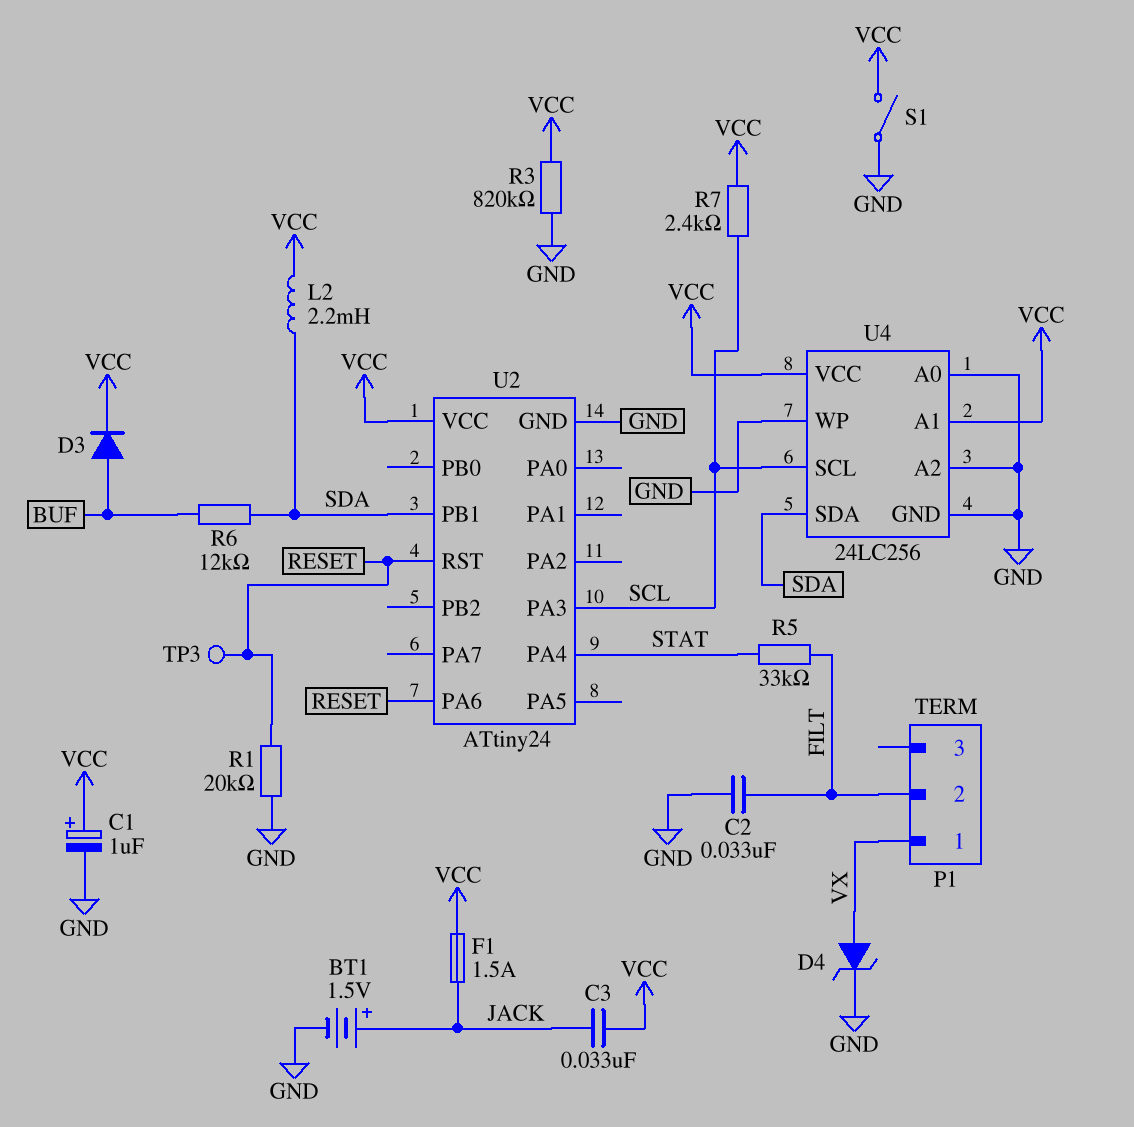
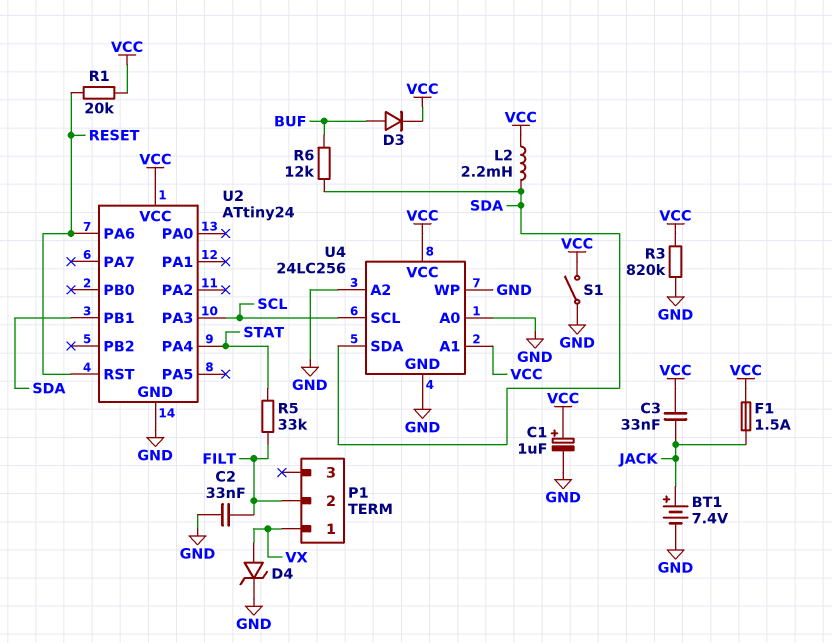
BT1: 1.5V (plus JACK, minus GND) -> 7.4V (plus JACK, minus GND)
R1: 20k (GND, RESET) -> 20k (RESET, VCC)
R7: 2.4k (SCL, VCC) -> none
TP3: test point (RESET) -> none

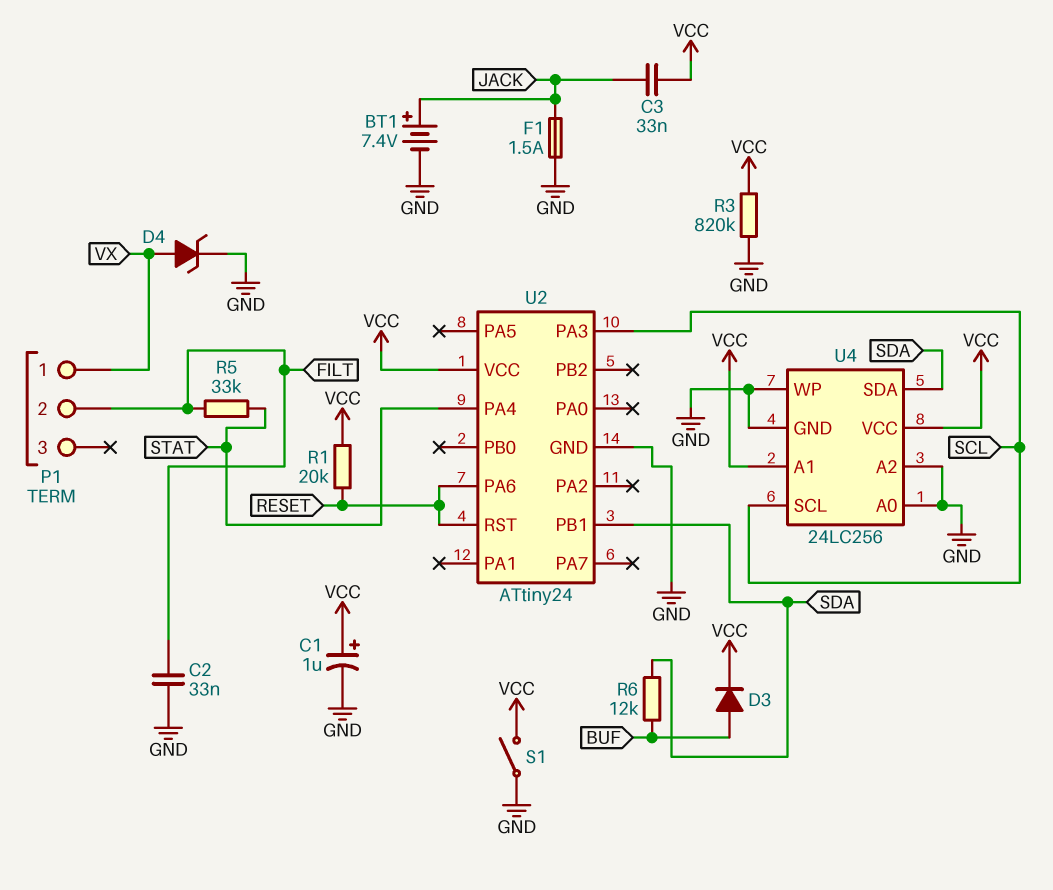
F1: 1.5A (JACK, VCC) -> 1.5A (GND, JACK)
L2: 2.2mH (SDA, VCC) -> none

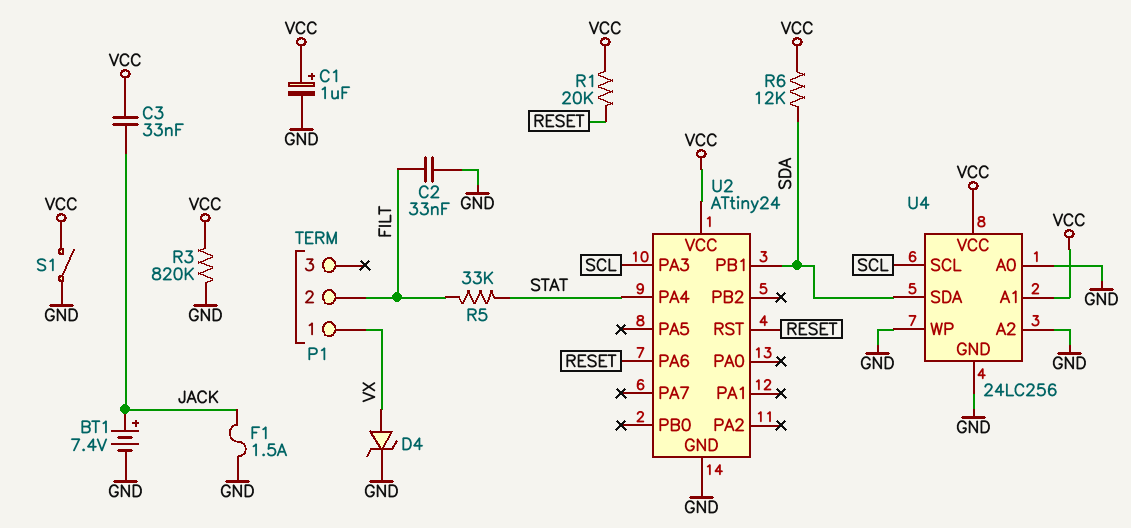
D3: diode (A BUF, K VCC) -> none
R6: 12k (BUF, SDA) -> 12k (SDA, VCC)

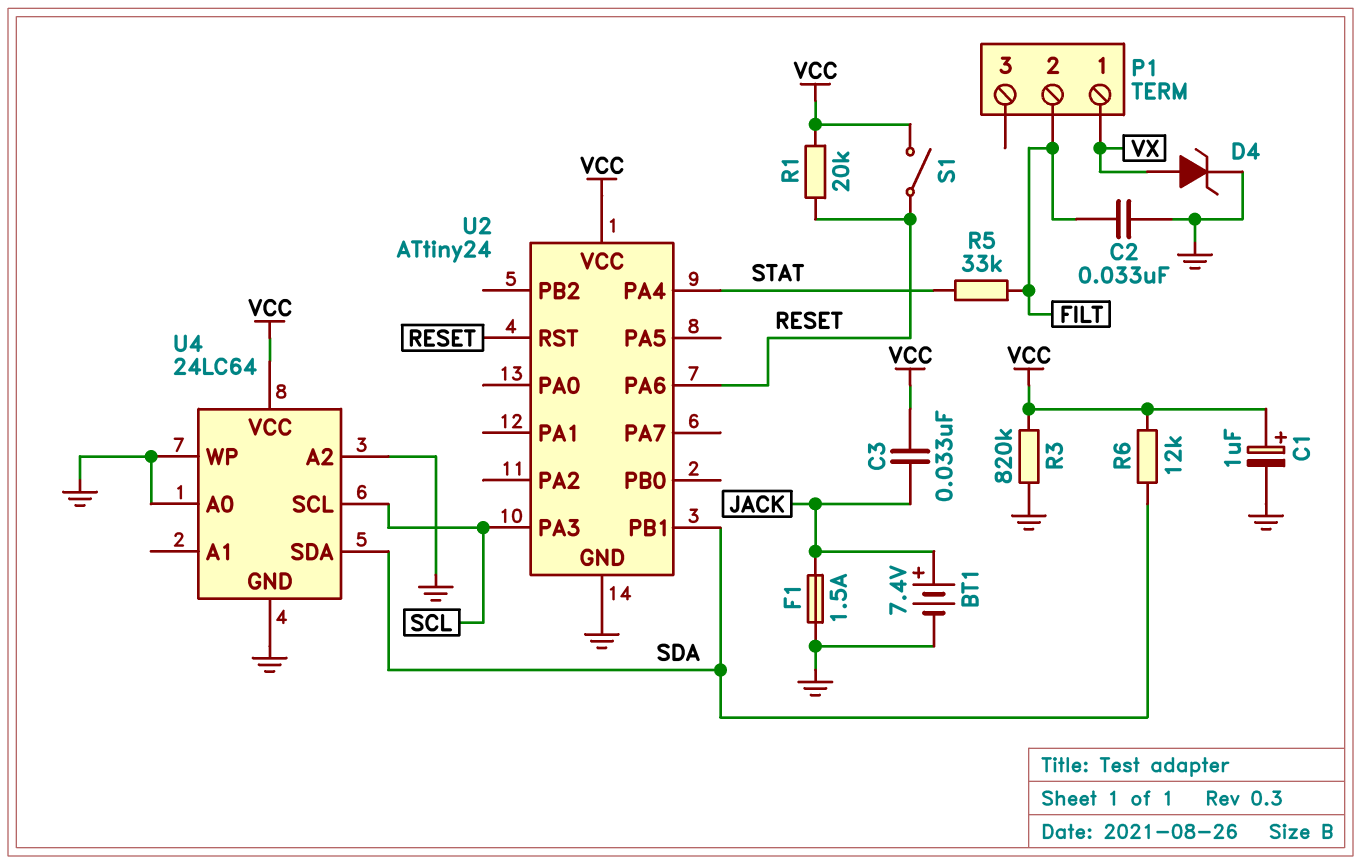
S1: switch (GND, VCC) -> switch (RESET, VCC)
U4: 24LC256 -> 24LC64
U4 pin A1: VCC -> none

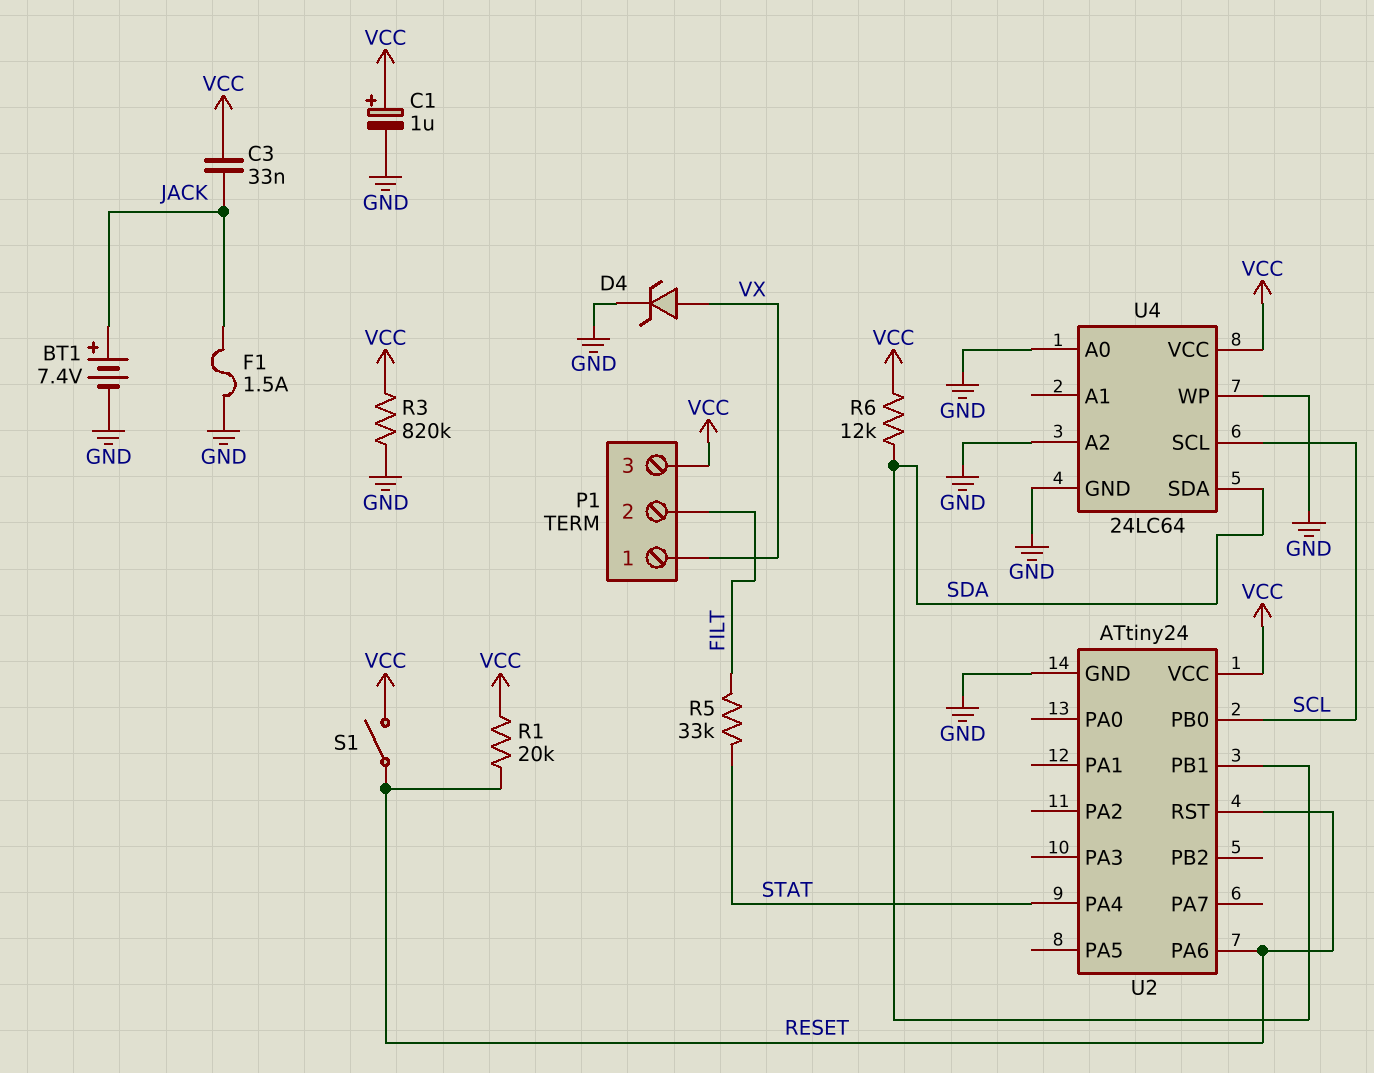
C2: 33nF (FILT, GND) -> none
P1 pin 3: none -> VCC
U2 pin PA3: SCL -> none
U2 pin PB0: none -> SCL

